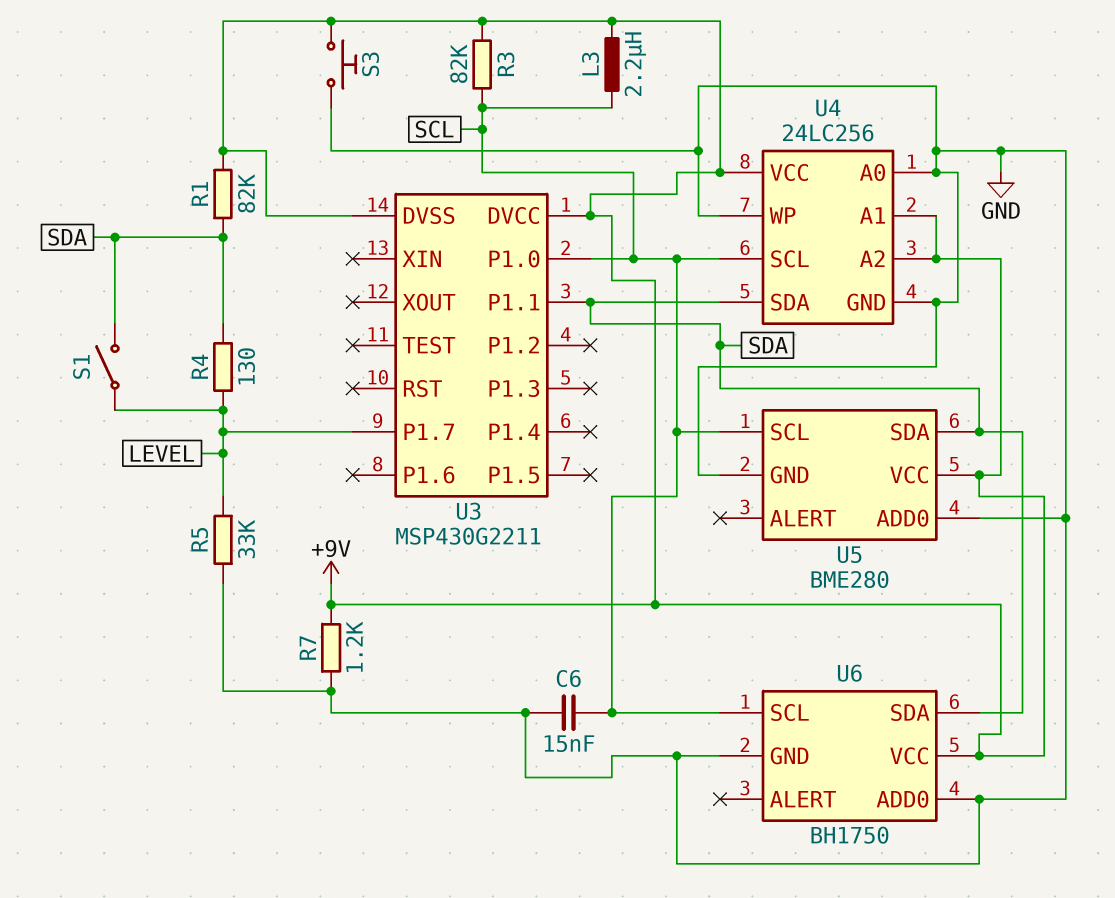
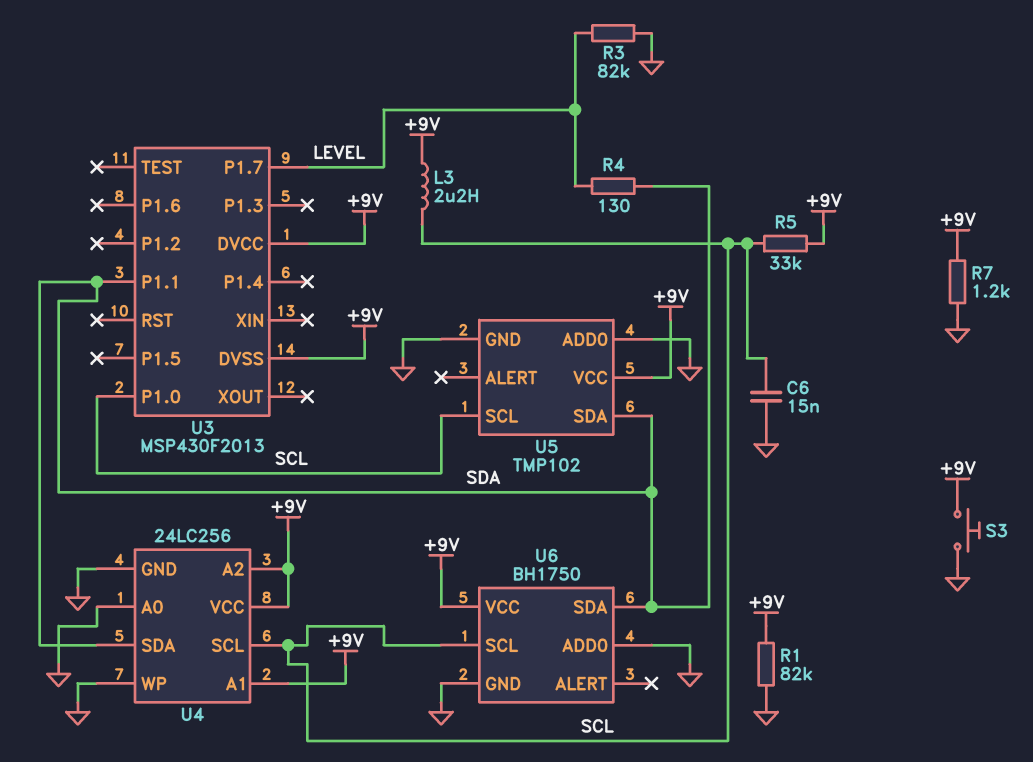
R1: 82k (+9V, SDA) -> 82k (+9V, GND)
R3: 82k (+9V, SCL) -> 82k (GND, LEVEL)
R5: 33k (GND, LEVEL) -> 33k (+9V, SCL)
S1: switch (LEVEL, SDA) -> none
U3: MSP430G2211 -> MSP430F2013
U5: BME280 -> TMP102

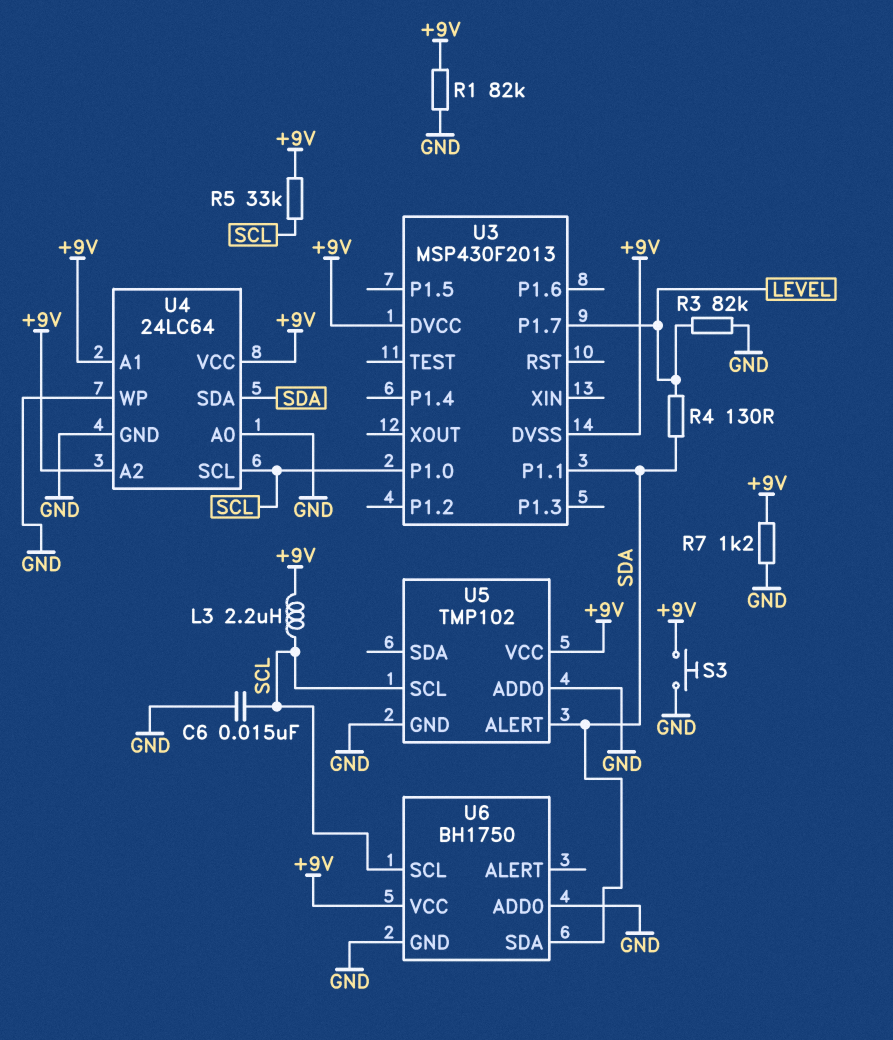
U4: 24LC256 -> 24LC64
U5 pin ALERT: none -> SDA
U5 pin SDA: SDA -> none

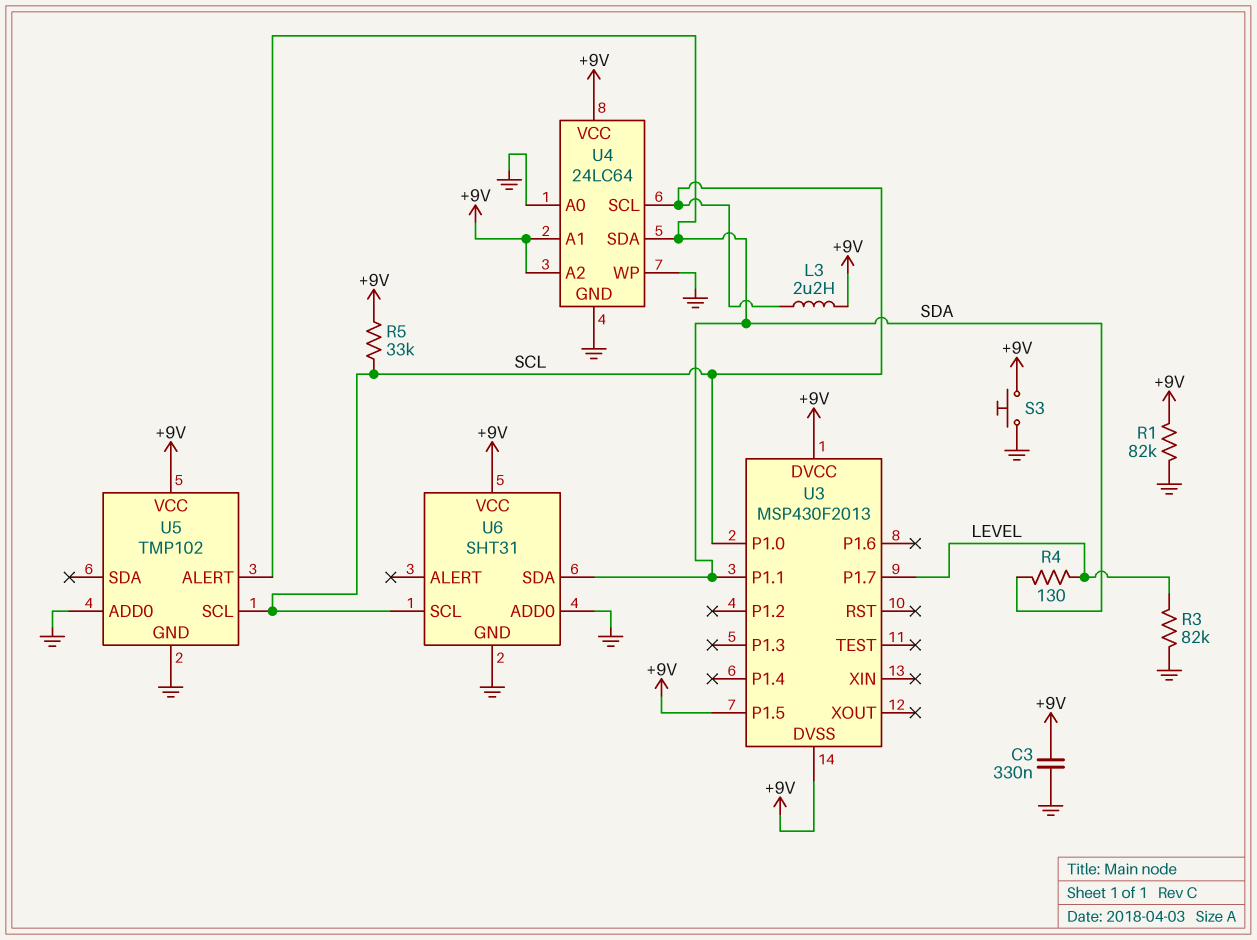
C3: none -> 330nF (+9V, GND)
C6: 15nF (GND, SCL) -> none
R7: 1.2k (+9V, GND) -> none
U3 pin P1.5: none -> +9V
U6: BH1750 -> SHT31

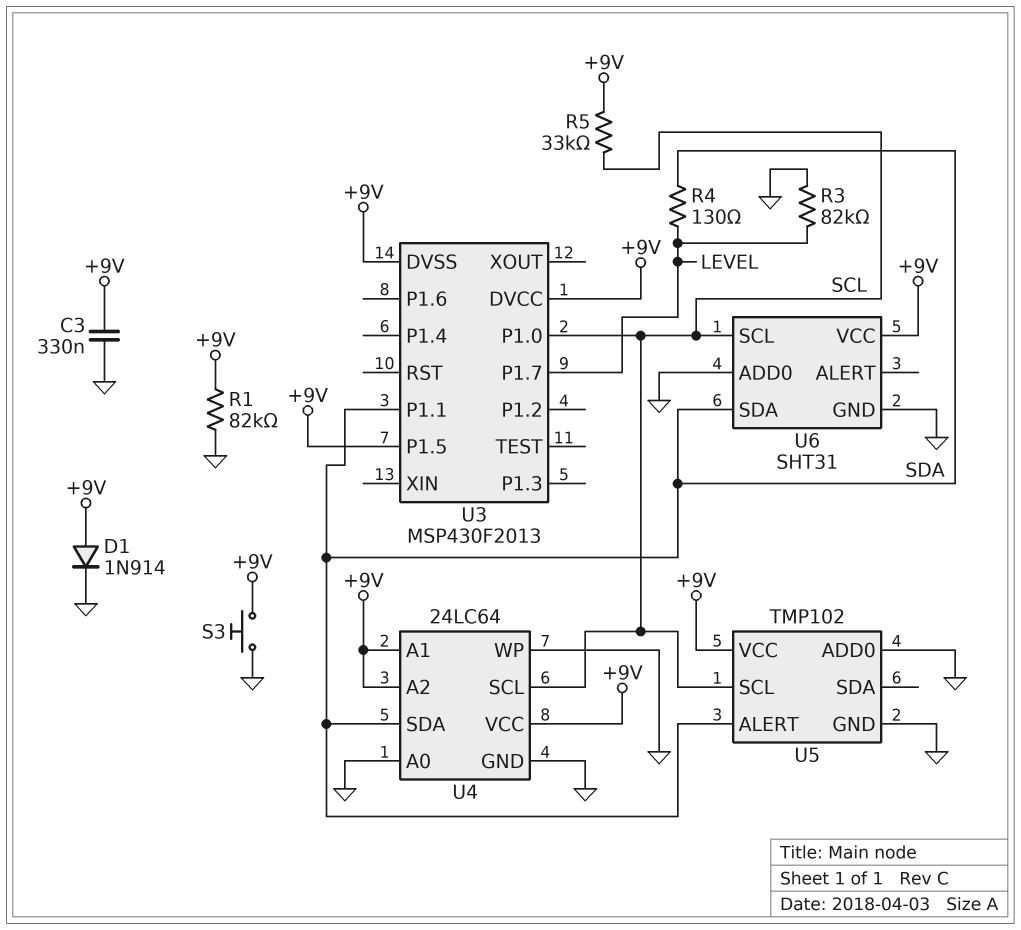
D1: none -> diode 1N914 (A +9V, K GND)
L3: 2.2uH (+9V, SCL) -> none

